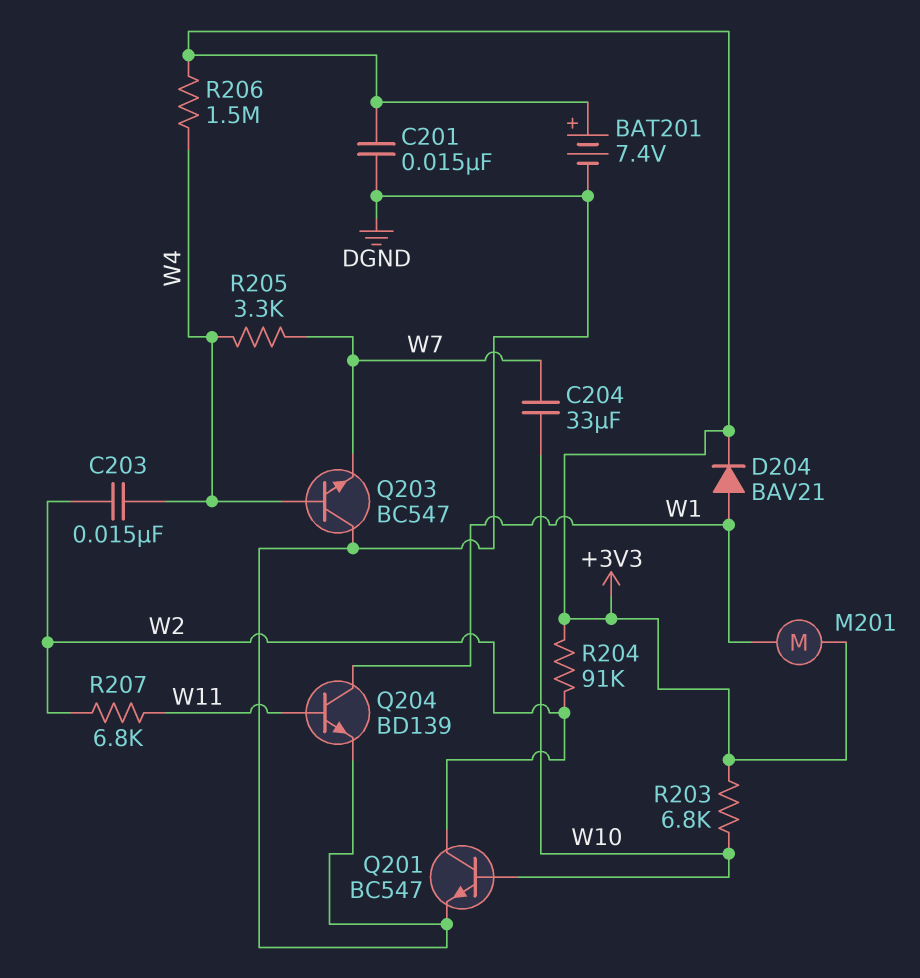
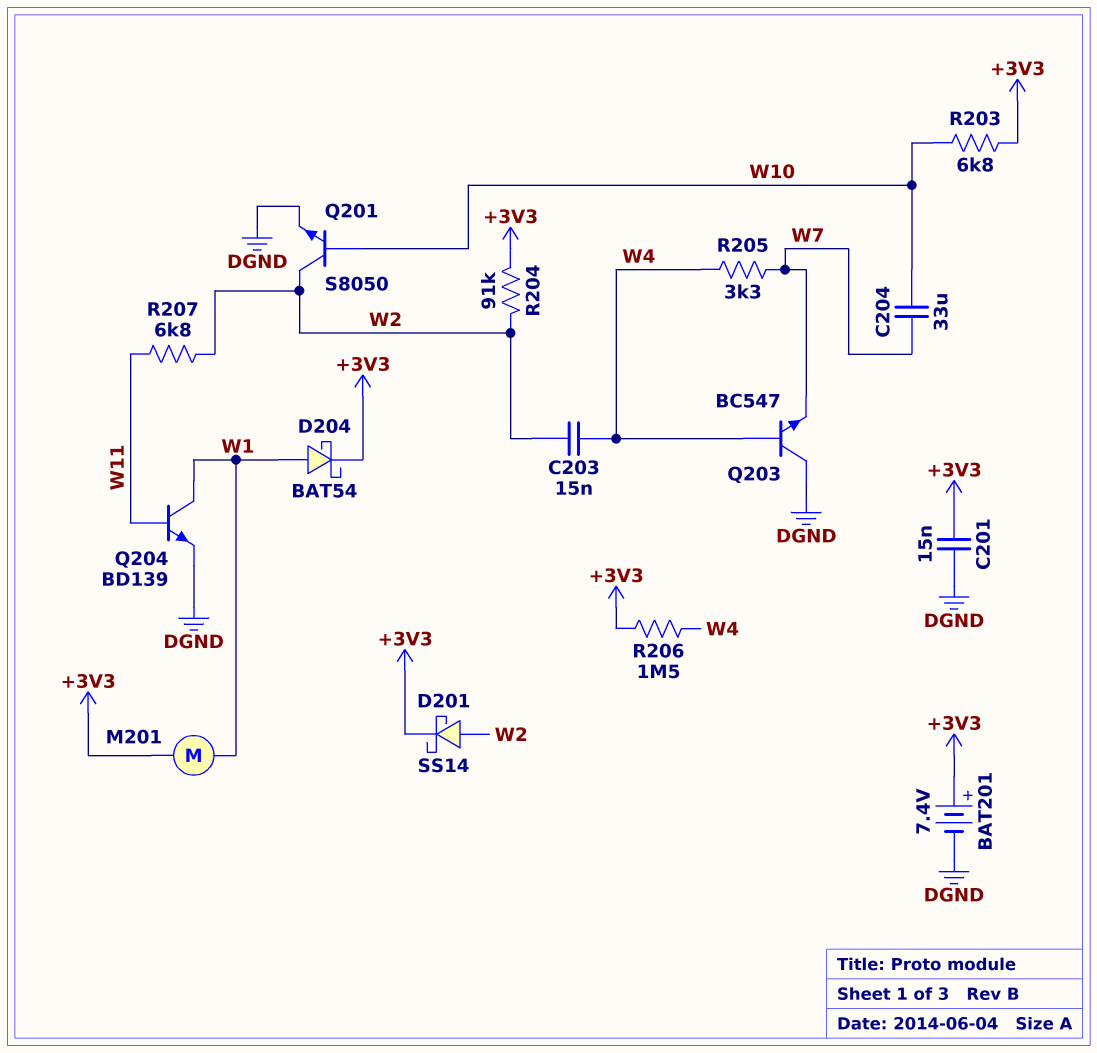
D201: none -> schottky SS14 (A W2, K +3V3)
D204: diode BAV21 (A W1, K +3V3) -> schottky BAT54 (A W1, K +3V3)
Q201: NPN BC547 (B W10, C W2, E DGND) -> NPN S8050 (B W10, C W2, E DGND)

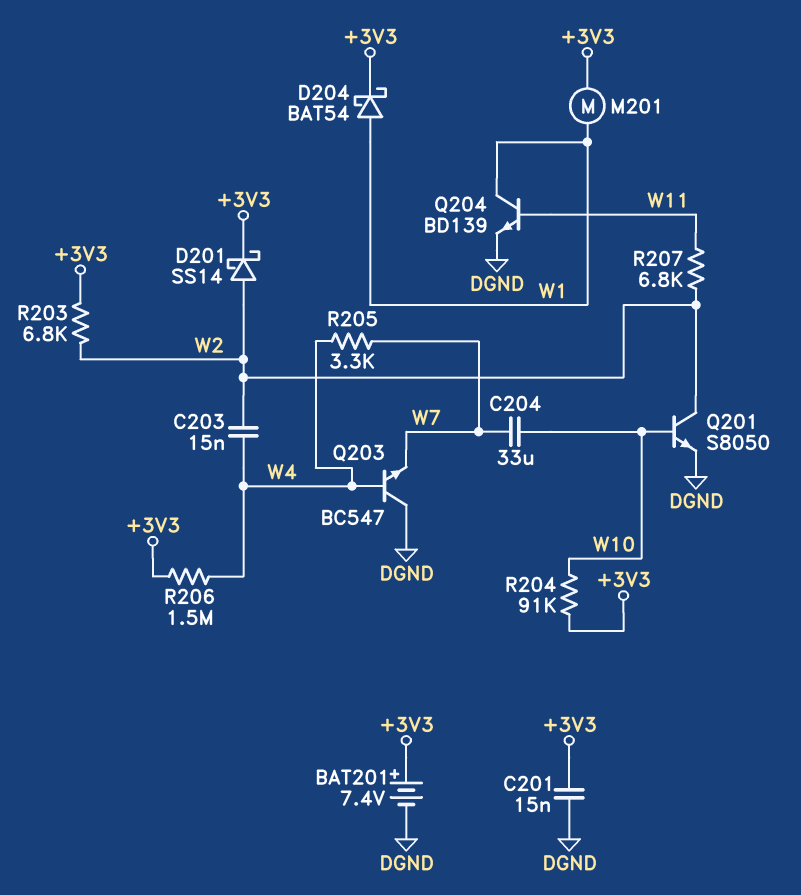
R203: 6.8k (+3V3, W10) -> 6.8k (+3V3, W2)
R204: 91k (+3V3, W2) -> 91k (+3V3, W10)

